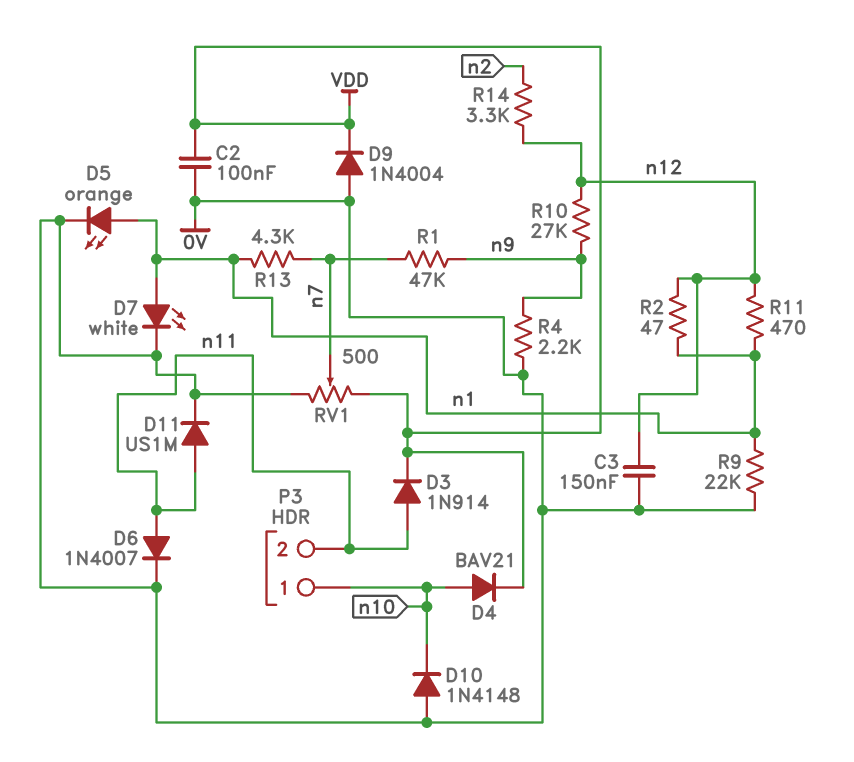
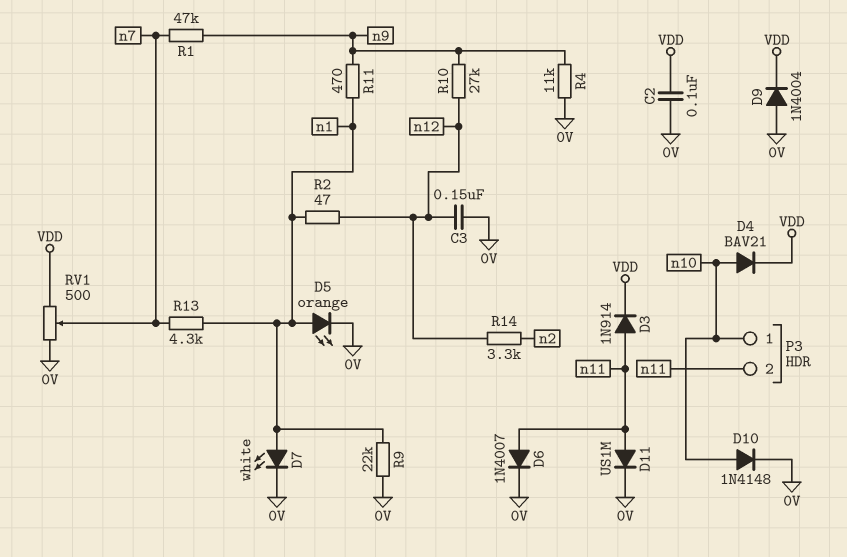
D10: diode 1N4148 (A 0V, K n10) -> diode 1N4148 (A n10, K 0V)
R4: 2.2k (0V, n9) -> 11k (0V, n9)
R11: 470 (n1, n12) -> 470 (n1, n9)

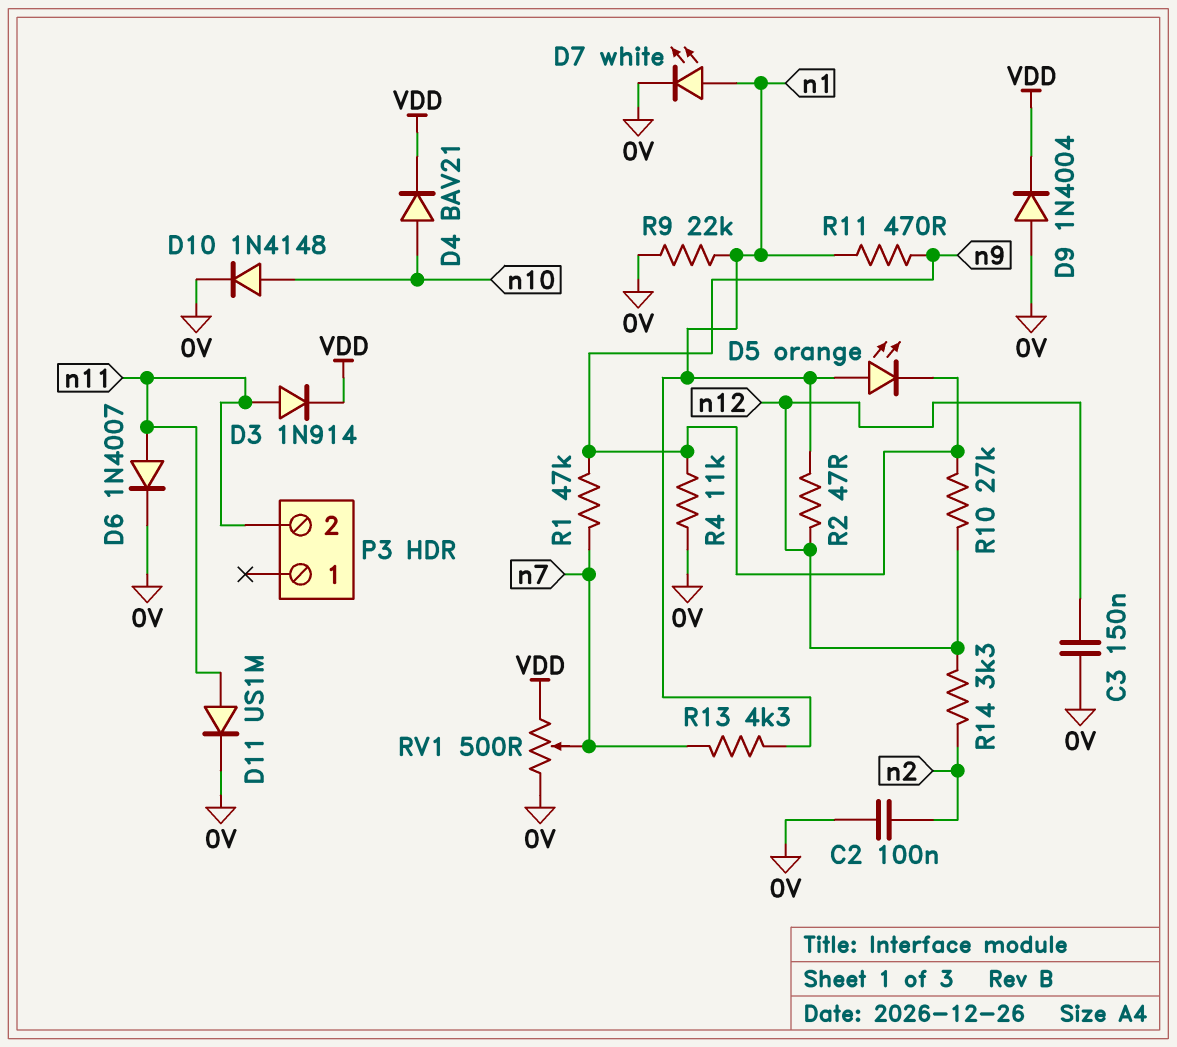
C2: 100nF (0V, VDD) -> 100nF (0V, n2)
D5: LED orange (A n1, K 0V) -> LED orange (A n1, K n9)
P3 pin 1: n10 -> none

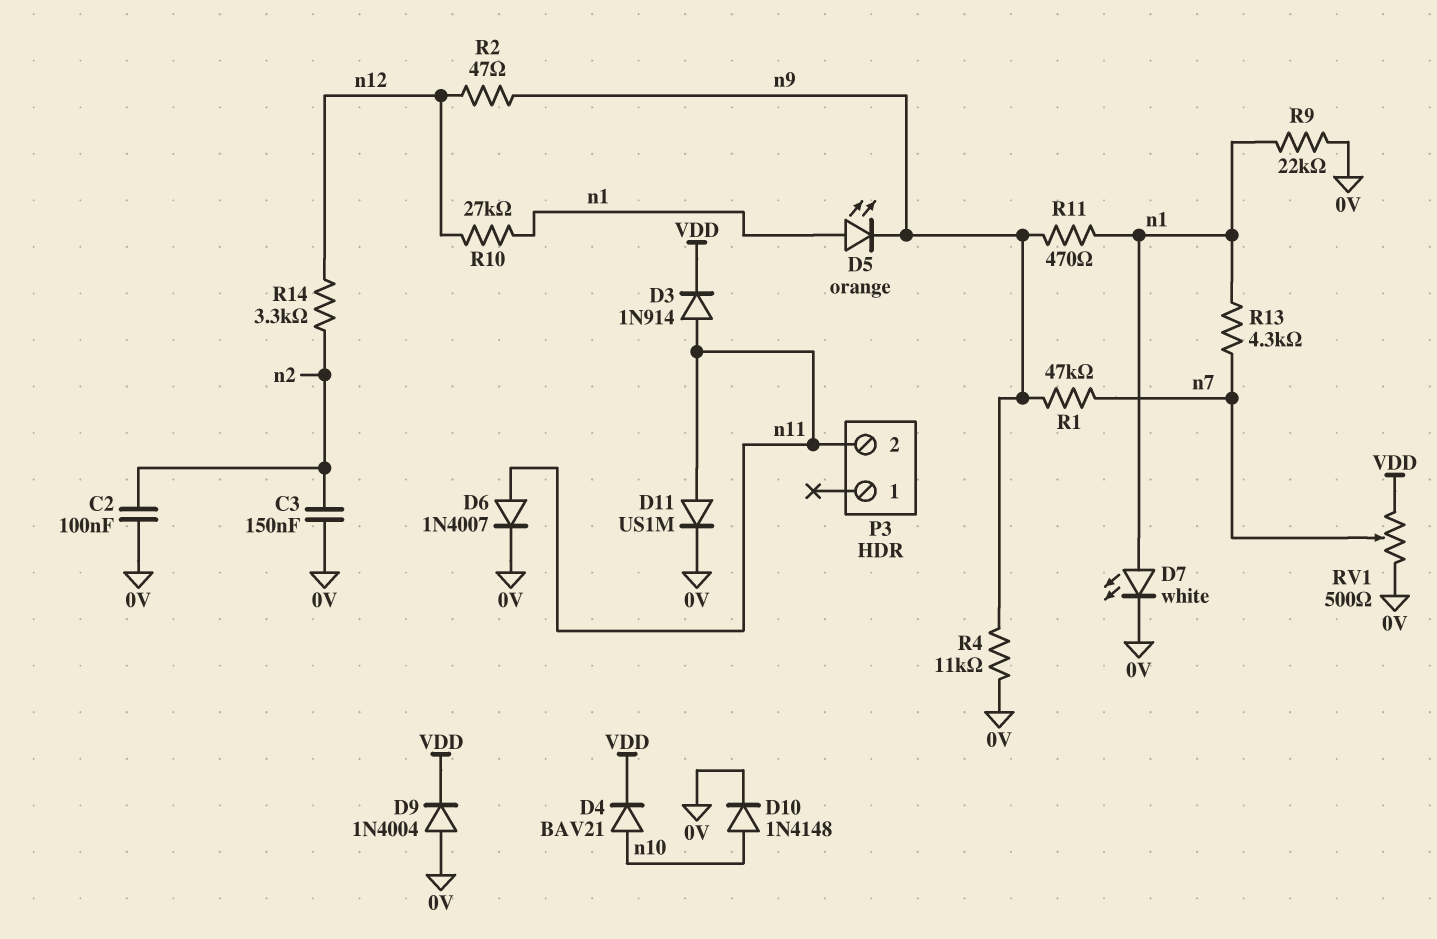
C3: 150nF (0V, n12) -> 150nF (0V, n2)
R2: 47 (n1, n12) -> 47 (n9, n12)
R10: 27k (n9, n12) -> 27k (n1, n12)

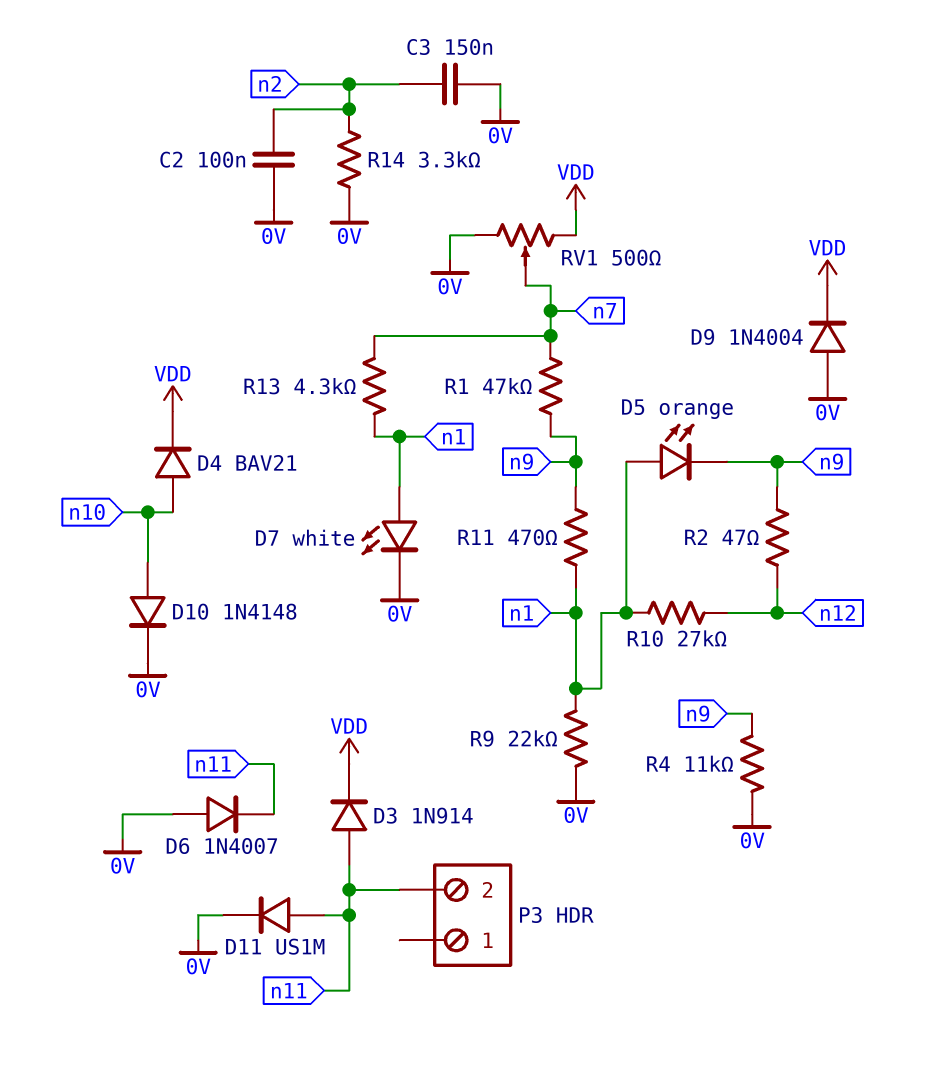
D6: diode 1N4007 (A n11, K 0V) -> diode 1N4007 (A 0V, K n11)
R14: 3.3k (n2, n12) -> 3.3k (0V, n2)

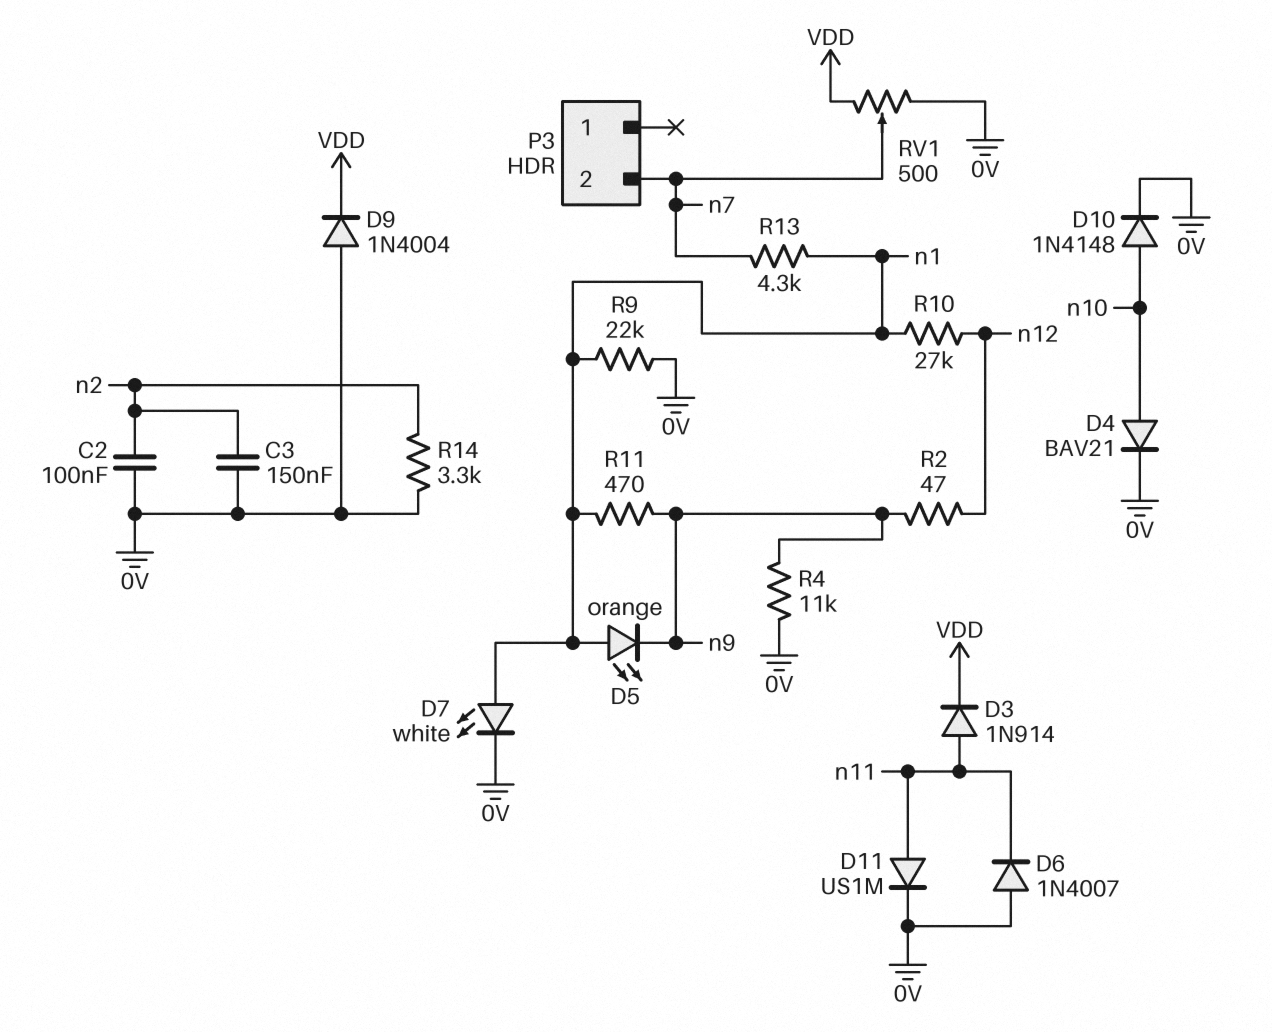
D4: diode BAV21 (A n10, K VDD) -> diode BAV21 (A n10, K 0V)
P3 pin 2: n11 -> n7
R1: 47k (n7, n9) -> none

